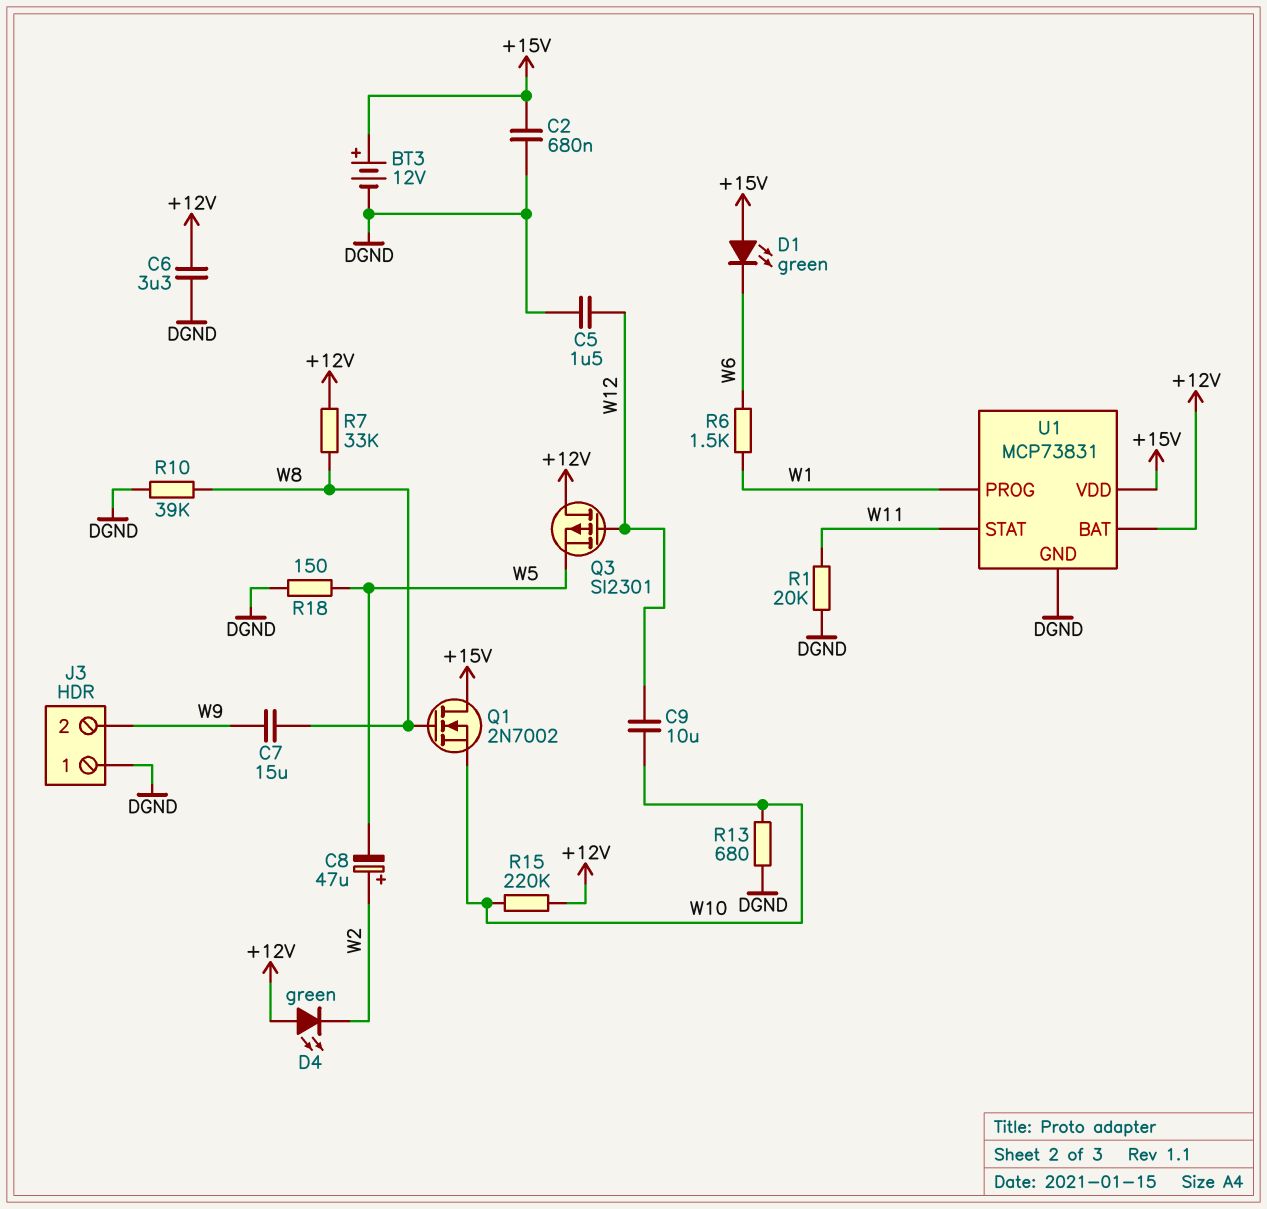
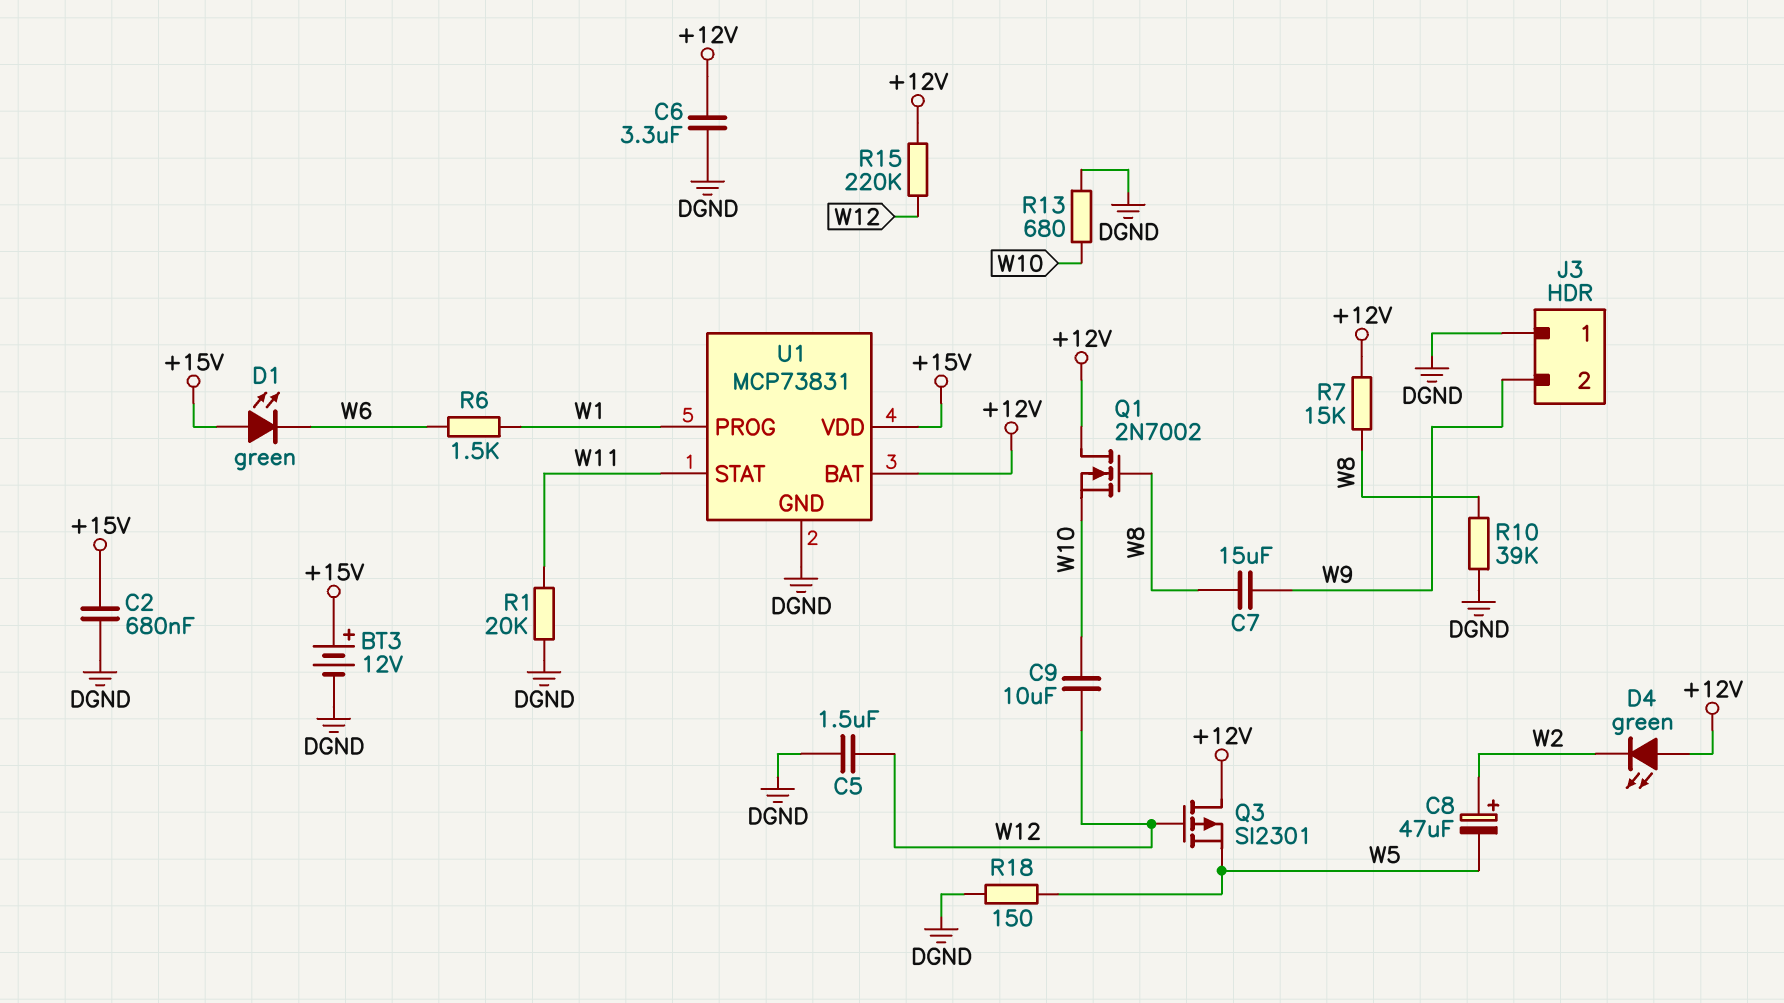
Q1: NMOS 2N7002 (G W8, D +15V, S W10) -> NMOS 2N7002 (G W8, D +12V, S W10)
R7: 33k (+12V, W8) -> 15k (+12V, W8)
R15: 220k (+12V, W10) -> 220k (+12V, W12)

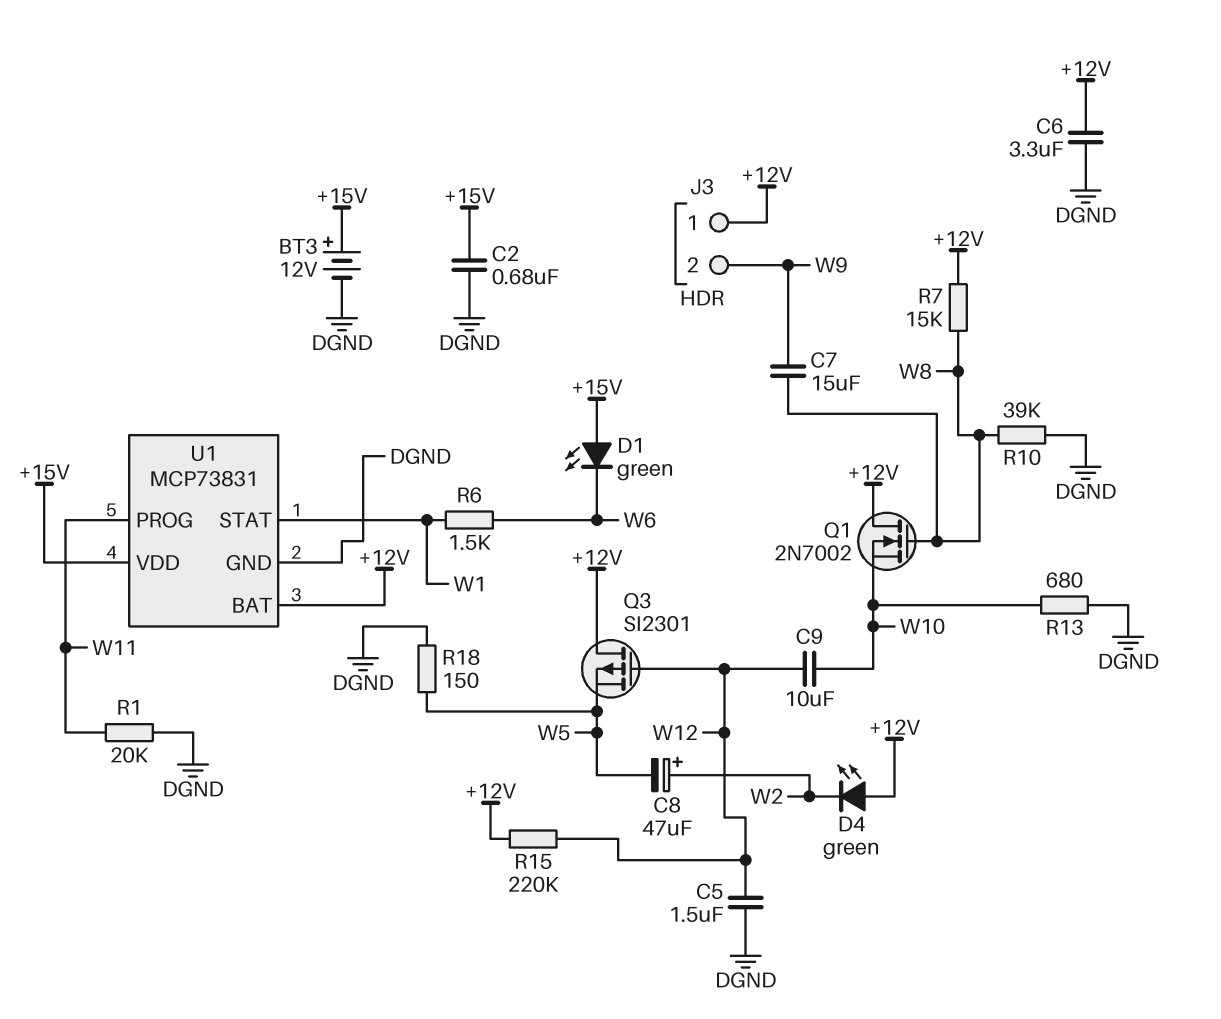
J3 pin 1: DGND -> +12V
U1 pin PROG: W1 -> W11
U1 pin STAT: W11 -> W1

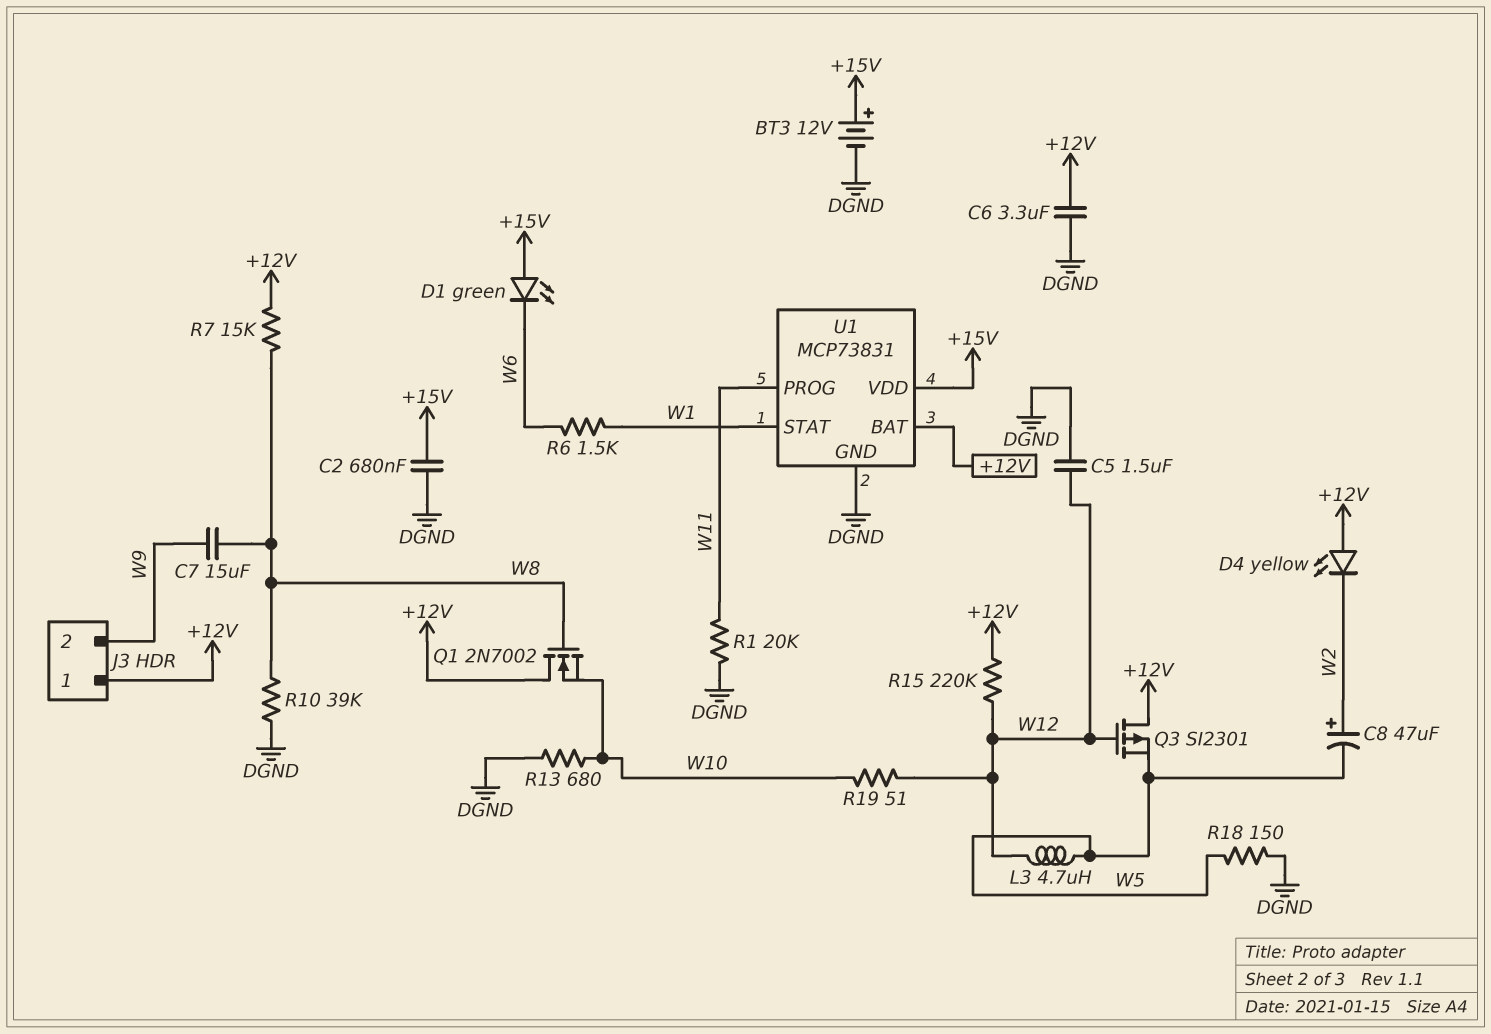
C9: 10uF (W10, W12) -> none
D4: LED green (A +12V, K W2) -> LED yellow (A +12V, K W2)
L3: none -> 4.7uH (W5, W12)
R19: none -> 51 (W10, W12)

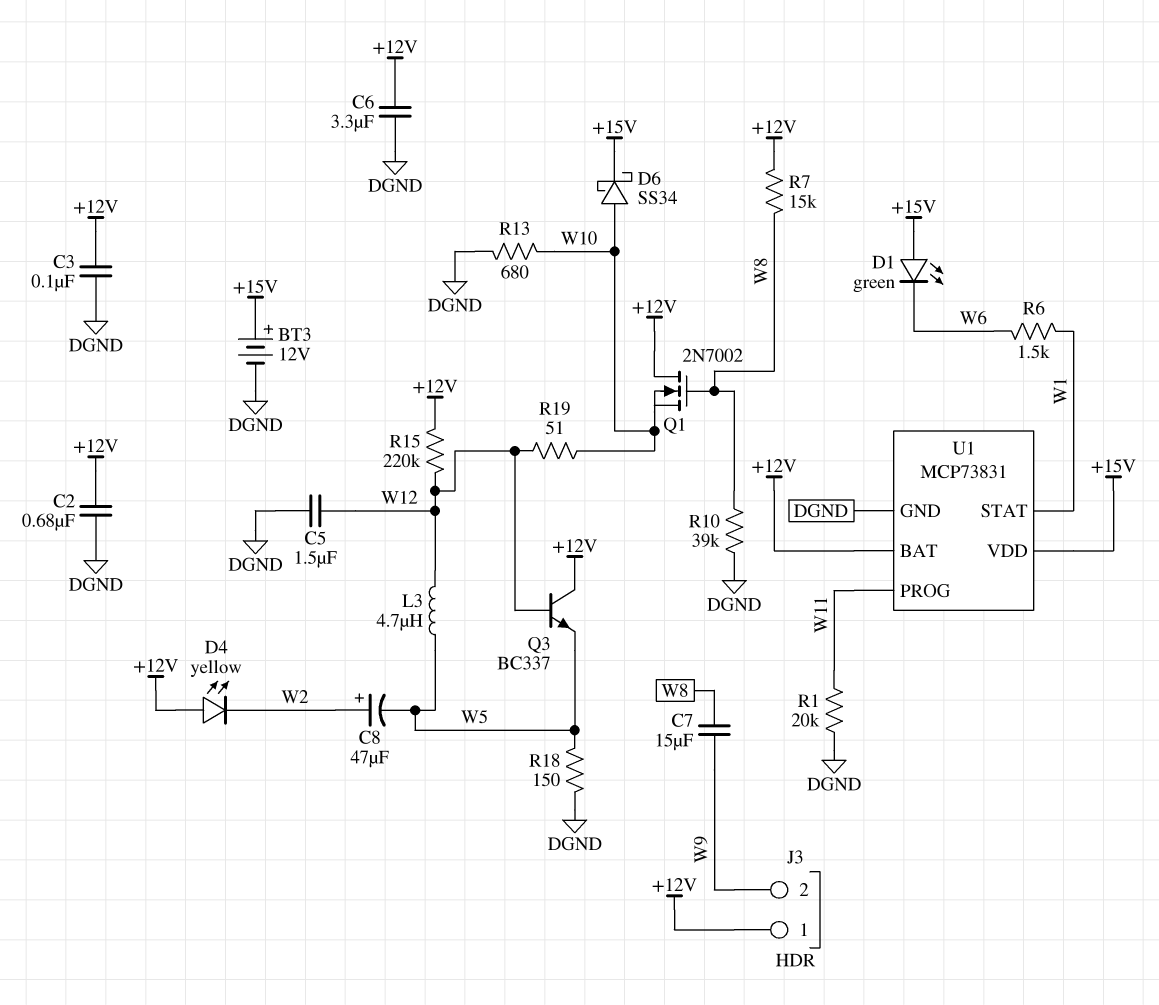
C2: 680nF (+15V, DGND) -> 680nF (+12V, DGND)
C3: none -> 100nF (+12V, DGND)
D6: none -> schottky SS34 (A W10, K +15V)
Q3: PMOS SI2301 (G W12, D +12V, S W5) -> NPN BC337 (B W12, C +12V, E W5)

